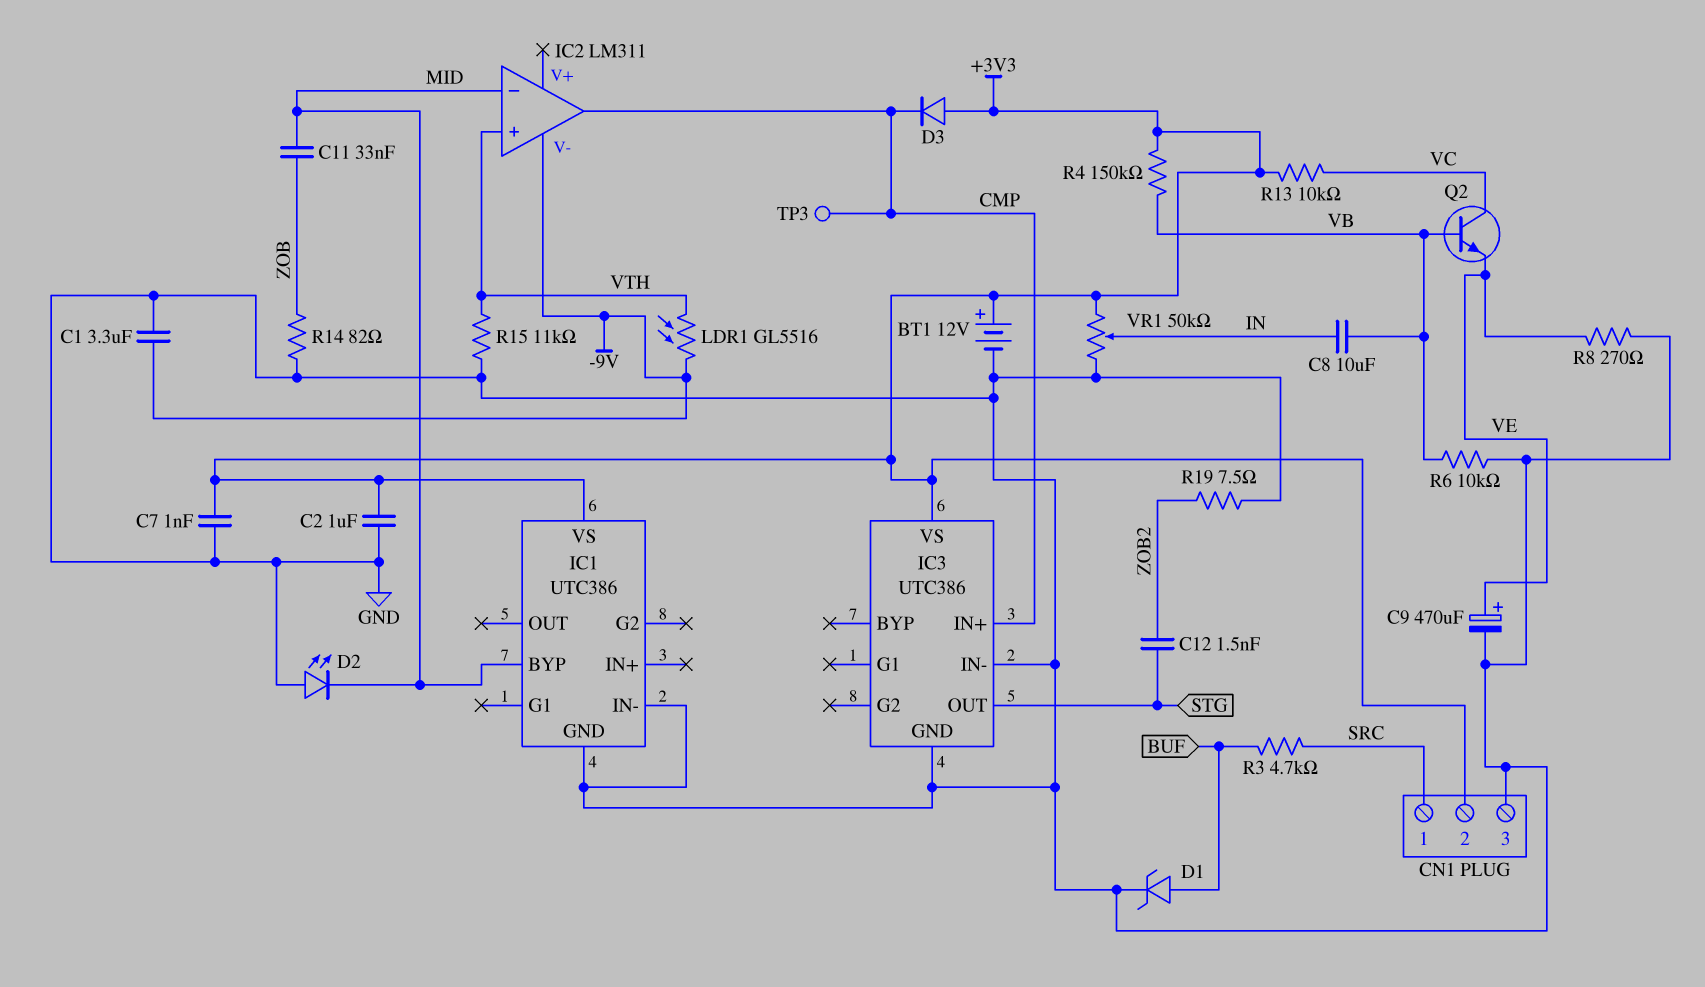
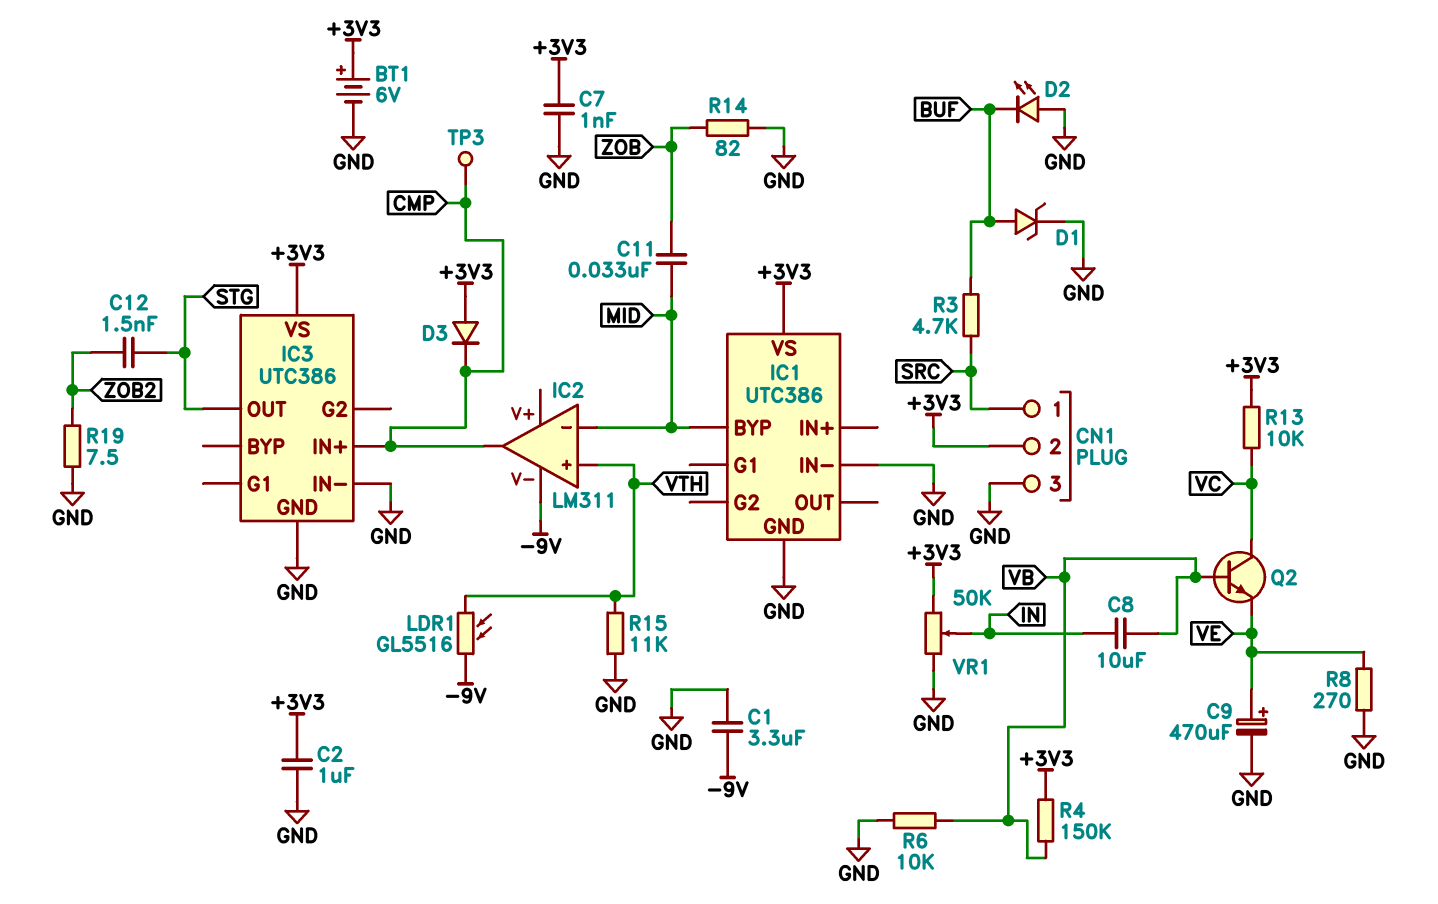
BT1: 12V (plus +3V3, minus GND) -> 6V (plus +3V3, minus GND)
D2: LED (A GND, K MID) -> LED (A GND, K BUF)

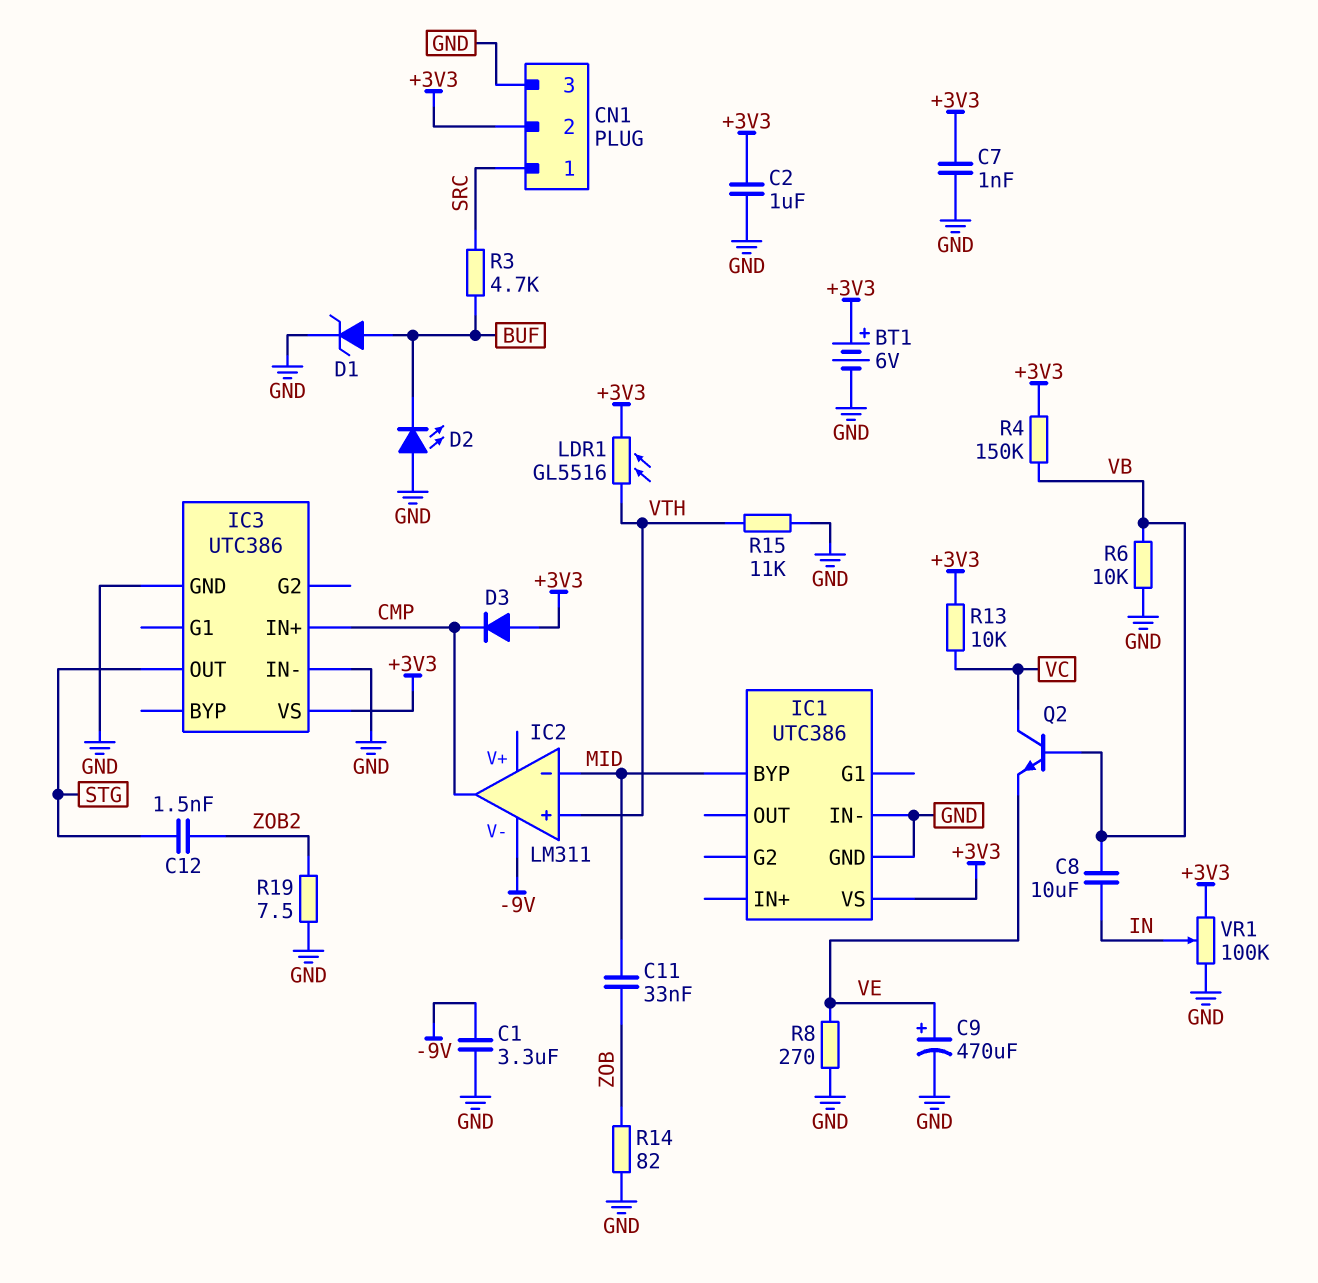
LDR1: GL5516 (-9V, VTH) -> GL5516 (+3V3, VTH)
TP3: test point (CMP) -> none
VR1: 50k (+3V3, GND, wiper IN) -> 100k (+3V3, GND, wiper IN)

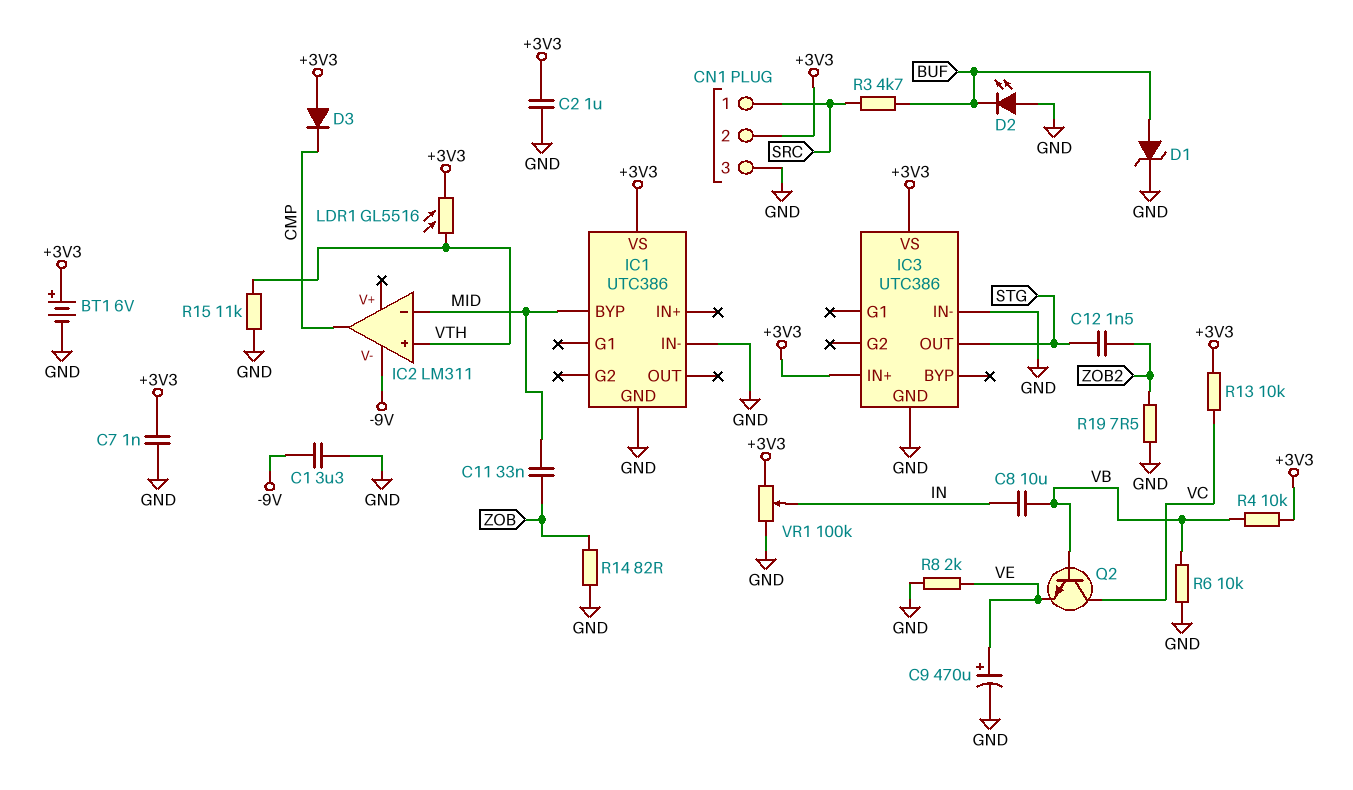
IC3 pin IN+: CMP -> +3V3
R4: 150k (+3V3, VB) -> 10k (+3V3, VB)
R8: 270 (GND, VE) -> 2k (GND, VE)

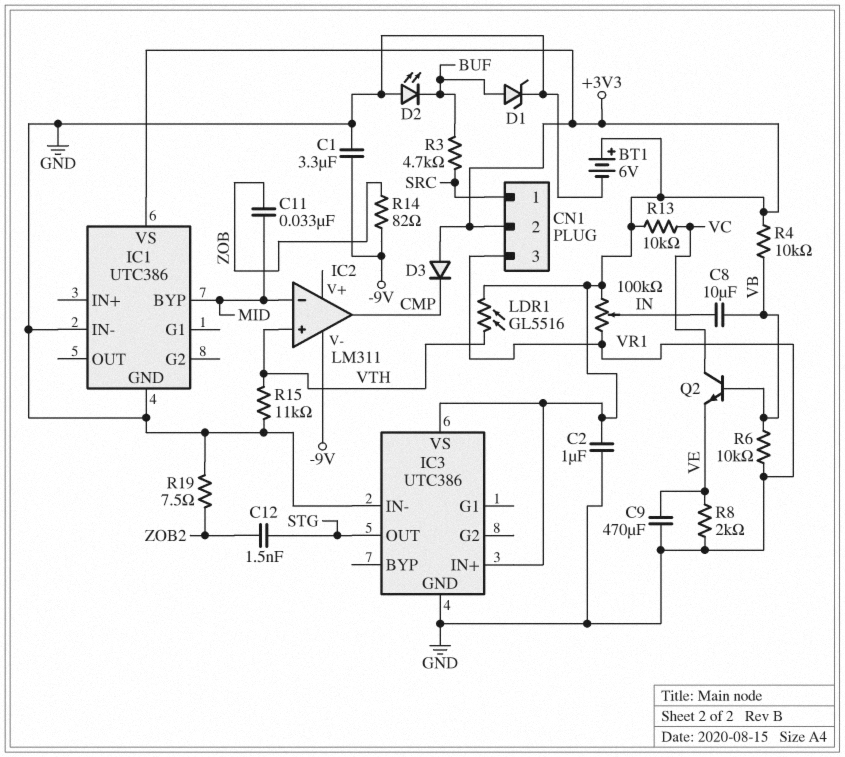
C7: 1nF (+3V3, GND) -> none
C9: 470uF (plus VE, minus GND) -> 470uF (GND, VE)
R14: 82 (GND, ZOB) -> 82 (-9V, ZOB)

